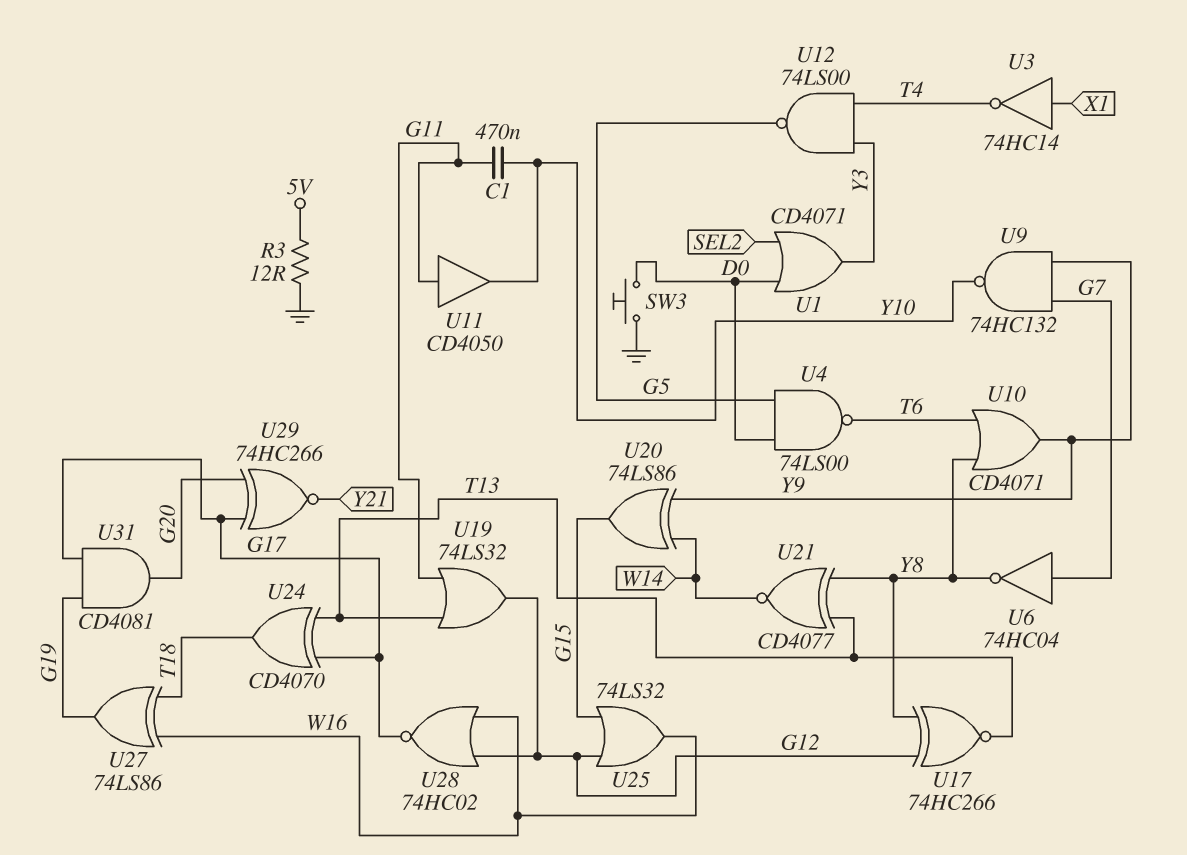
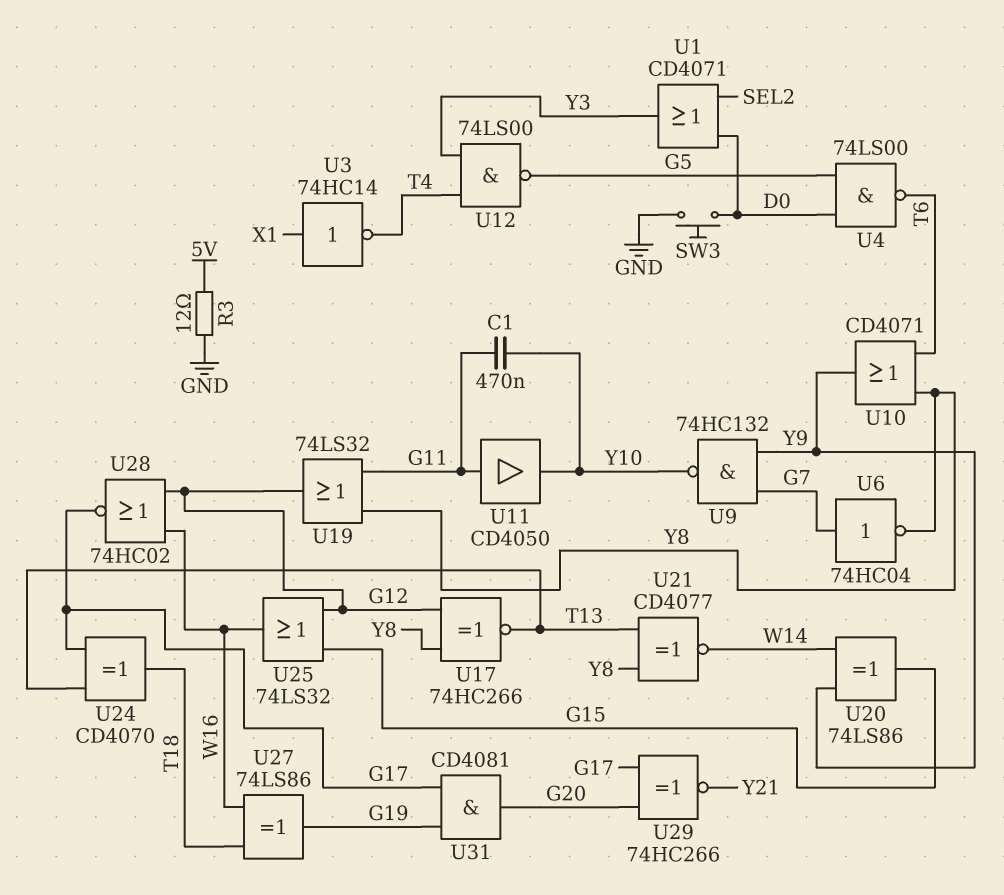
U19: OR 74LS32 (in G11, in T13, out G12) -> OR 74LS32 (in G11, in Y8, out G12)

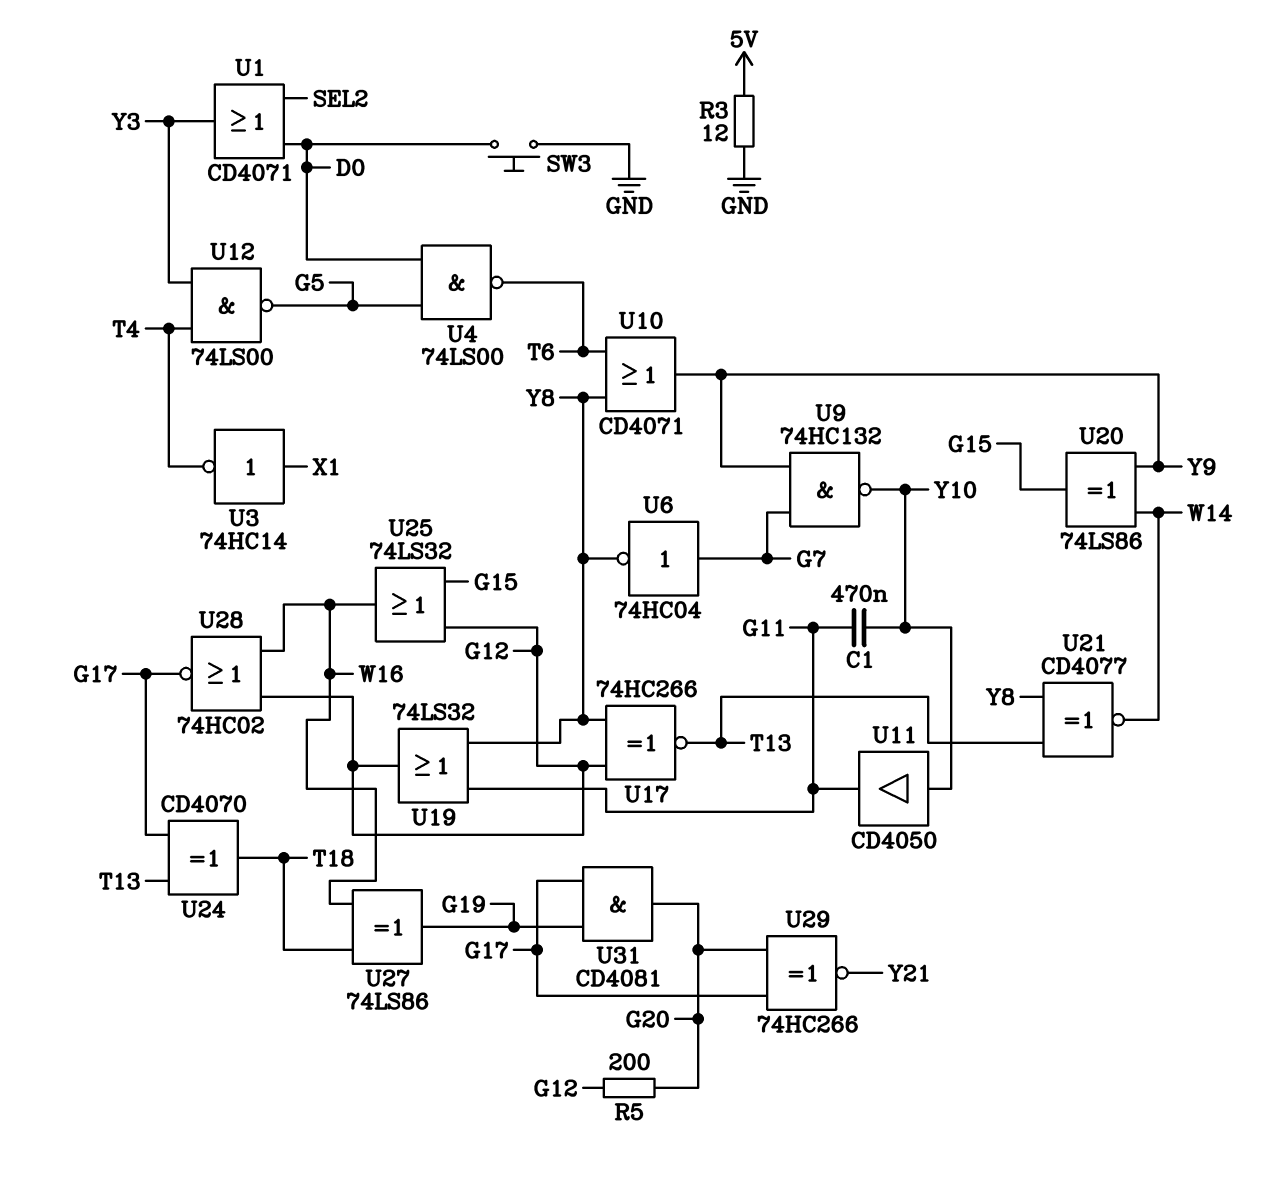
R5: none -> 200 (G12, G20)
U11: buffer CD4050 (in G11, out Y10) -> buffer CD4050 (in Y10, out G11)

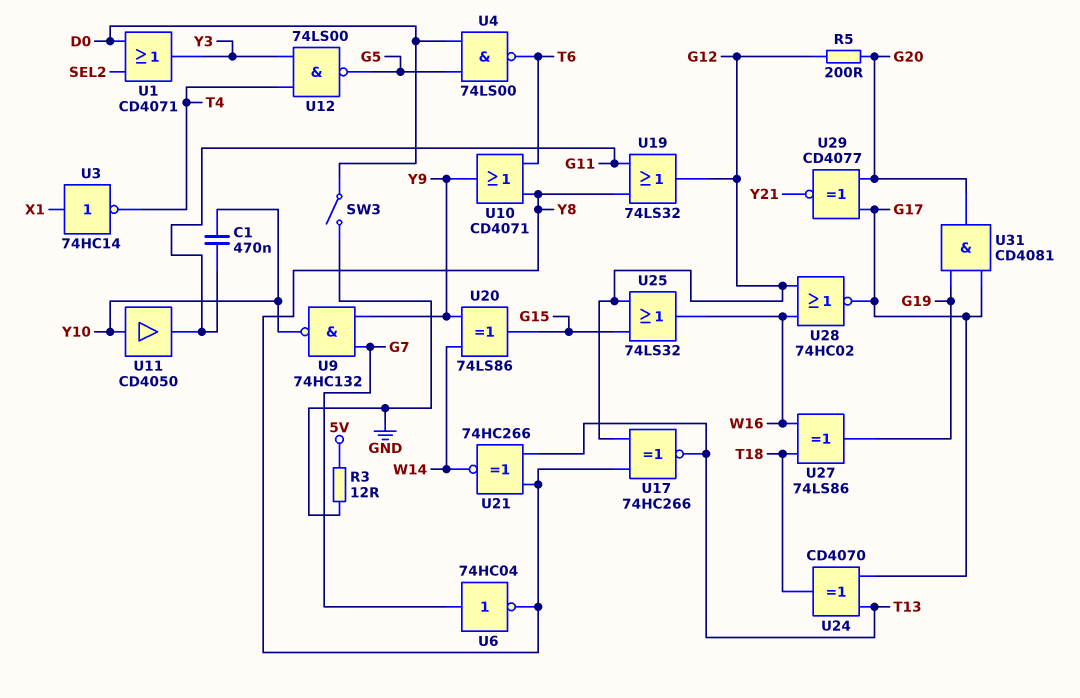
SW3: button (D0, GND) -> switch (D0, GND)
U21: XNOR CD4077 (in T13, in Y8, out W14) -> XNOR 74HC266 (in T13, in Y8, out W14)
U29: XNOR 74HC266 (in G17, in G20, out Y21) -> XNOR CD4077 (in G17, in G20, out Y21)

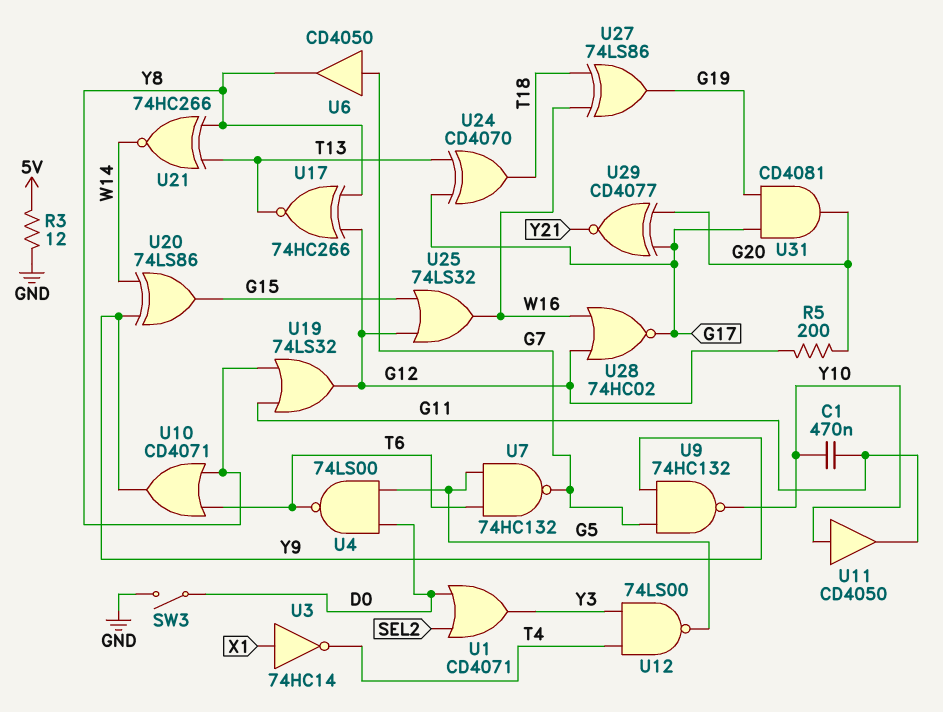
U6: NOT 74HC04 (in G7, out Y8) -> buffer CD4050 (in G7, out Y8)
U7: none -> NAND 74HC132 (in G5, in T6, out G7)

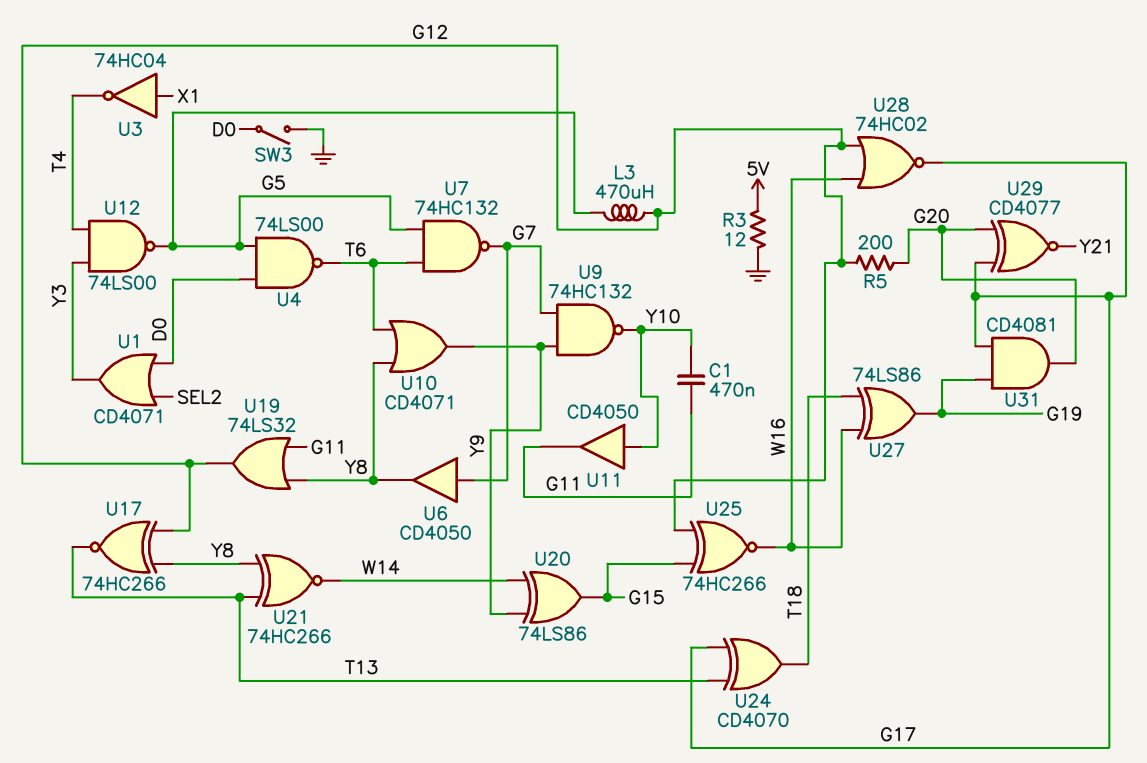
L3: none -> 470uH (G5, G12)
U3: NOT 74HC14 (in X1, out T4) -> NOT 74HC04 (in X1, out T4)
U25: OR 74LS32 (in G12, in G15, out W16) -> XNOR 74HC266 (in G12, in G15, out W16)

